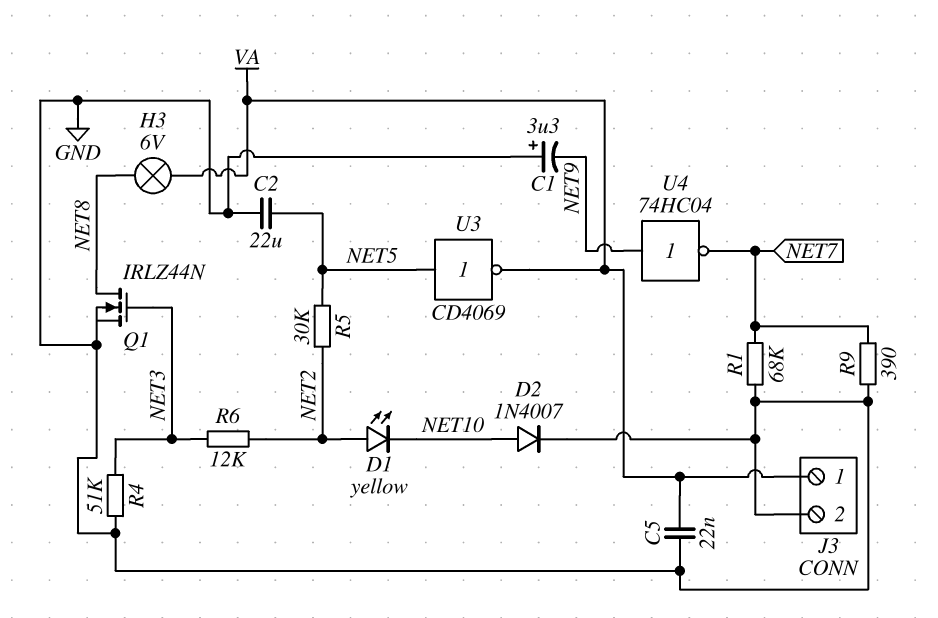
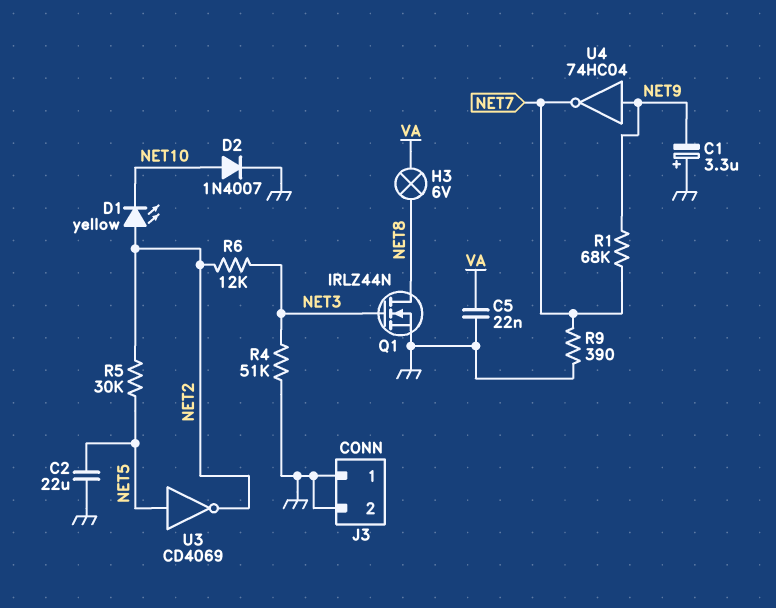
J3 pin 1: VA -> GND
R1: 68k (GND, NET7) -> 68k (NET7, NET9)
U3: NOT CD4069 (in NET5, out VA) -> NOT CD4069 (in NET5, out NET2)

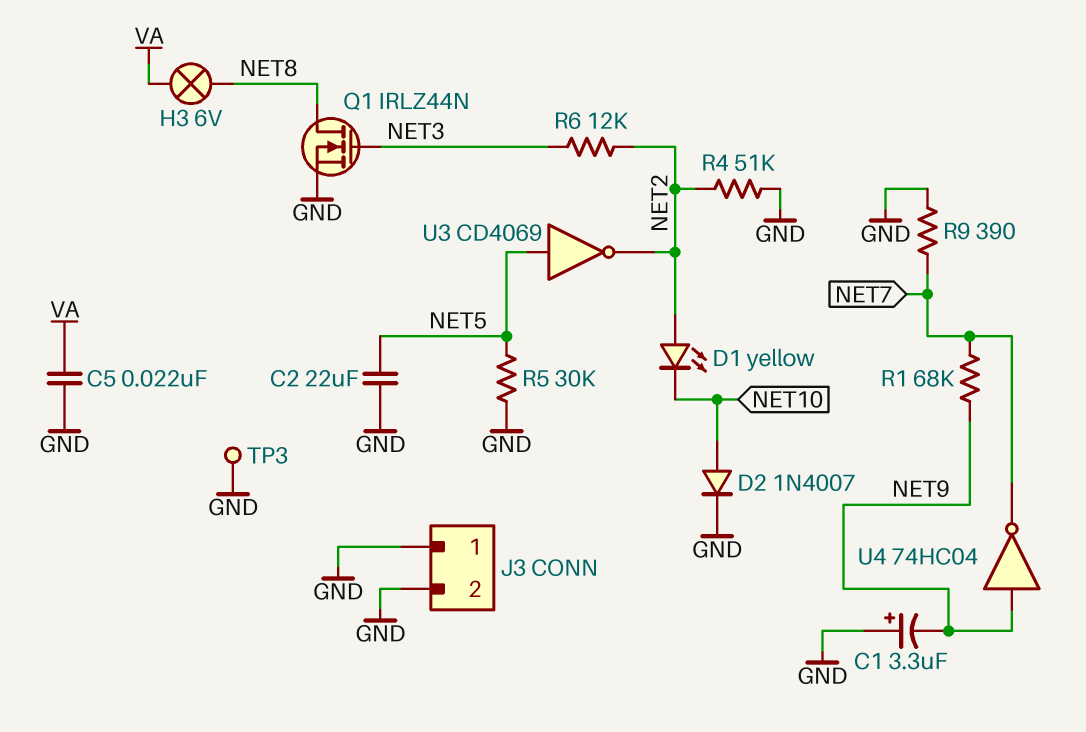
R4: 51k (GND, NET3) -> 51k (GND, NET2)
R5: 30k (NET2, NET5) -> 30k (GND, NET5)
TP3: none -> test point (GND)

